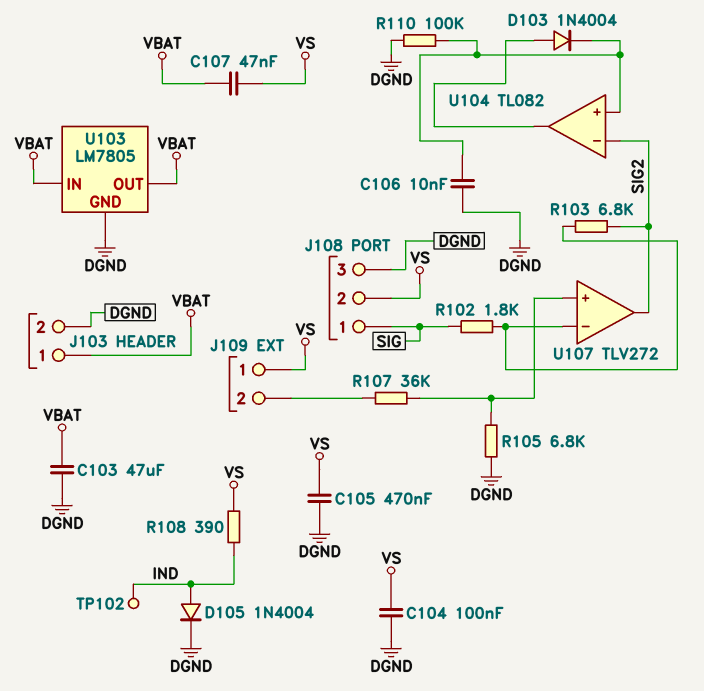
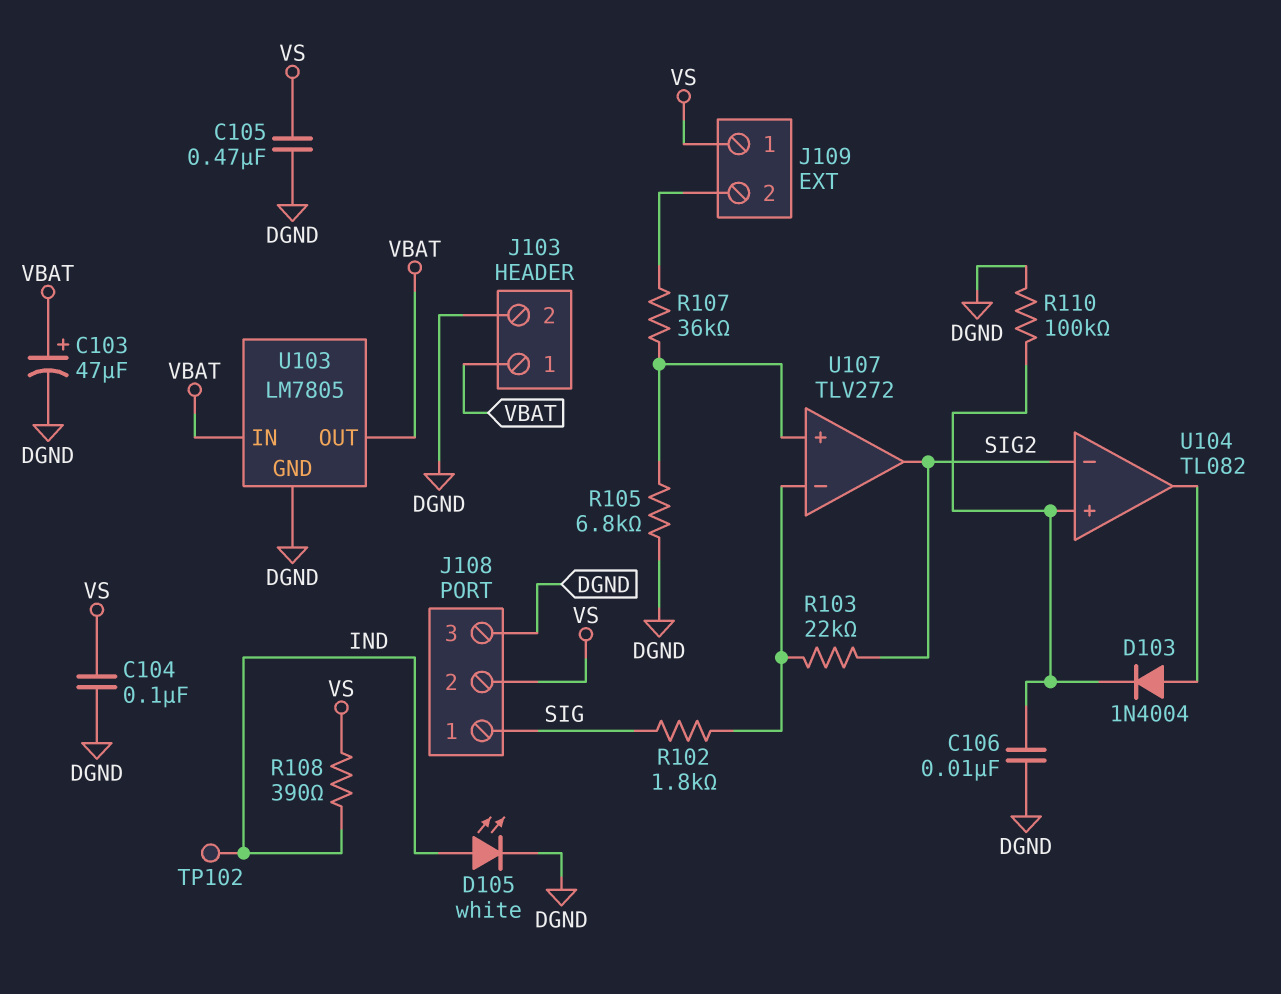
C103: 47uF (DGND, VBAT) -> 47uF (plus VBAT, minus DGND)
C107: 47nF (VBAT, VS) -> none
D105: diode 1N4004 (A IND, K DGND) -> LED white (A IND, K DGND)
R103: 6.8k (SIG2, U107/in-) -> 22k (SIG2, U107/in-)

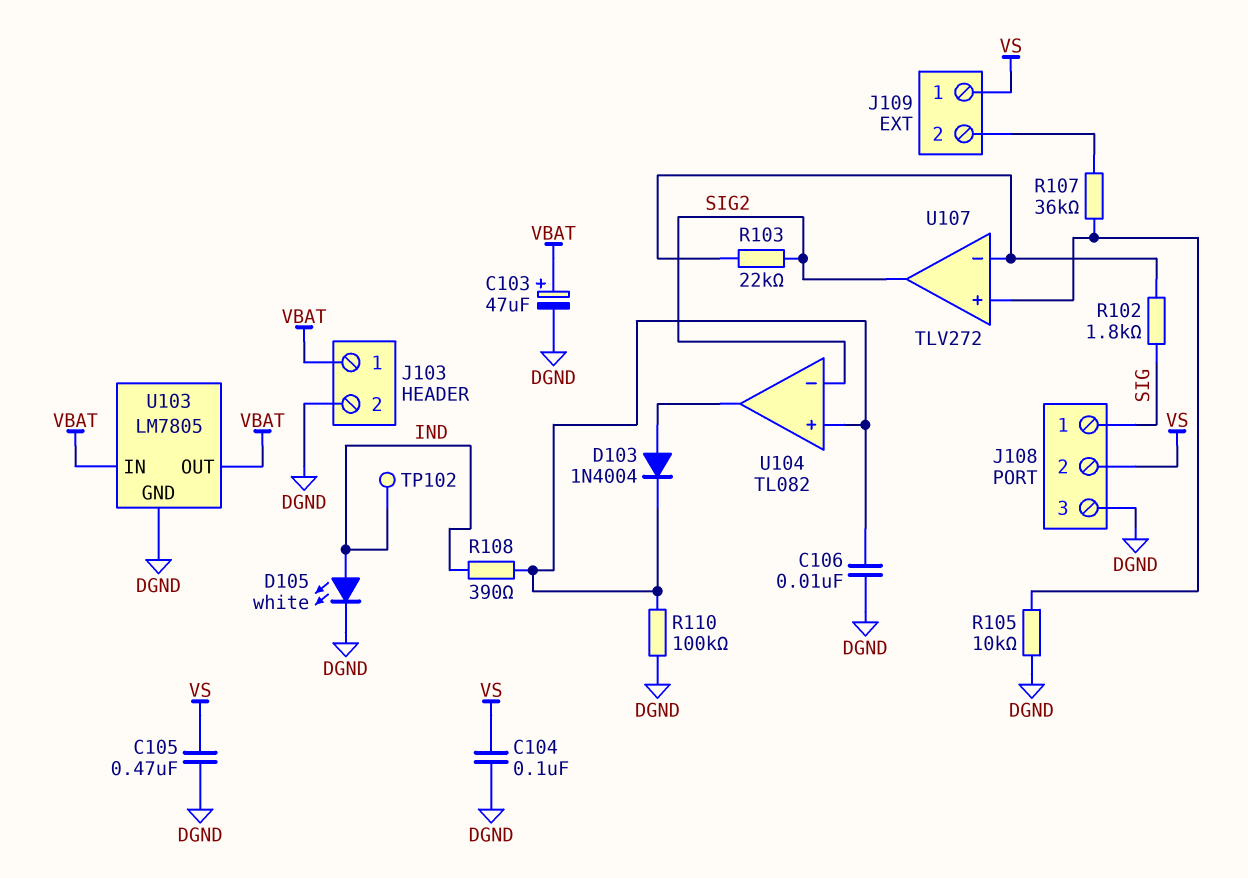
R105: 6.8k (DGND, U107/in+) -> 10k (DGND, U107/in+)
R108: 390 (IND, VS) -> 390 (IND, U104/in+)

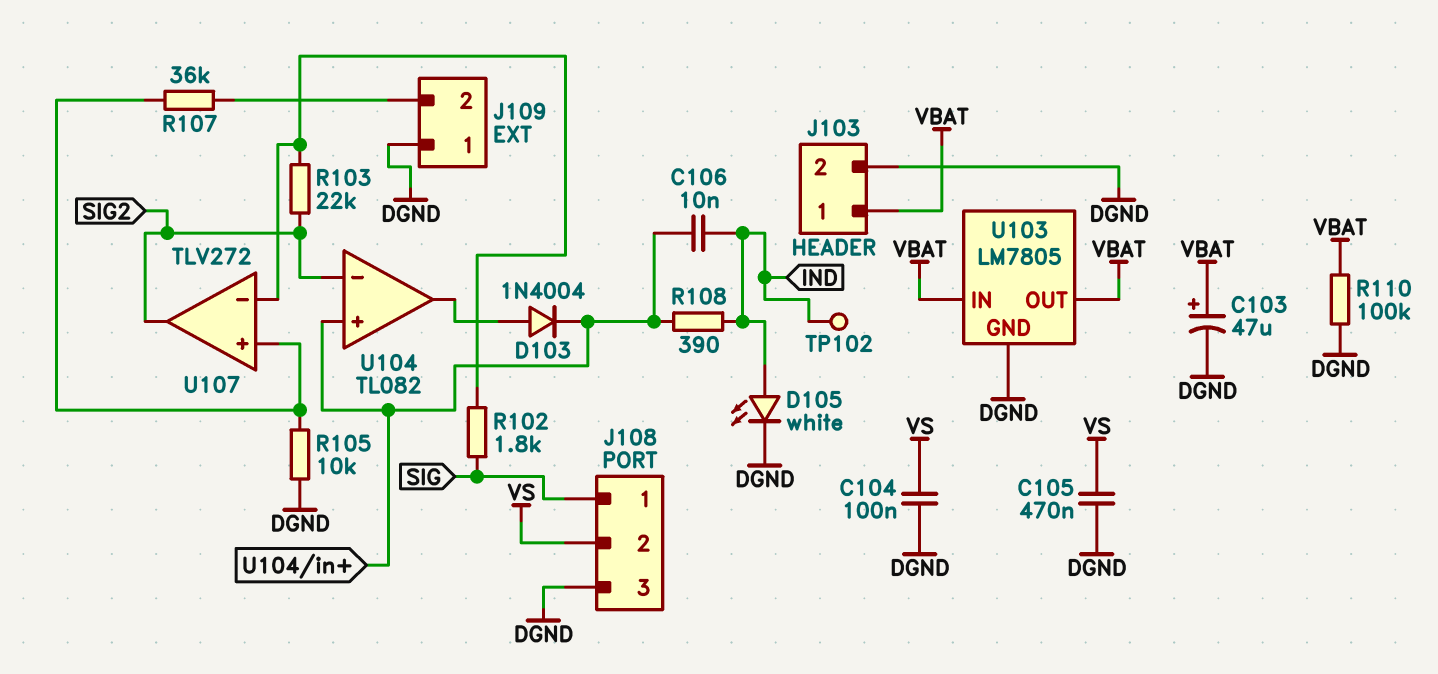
C106: 10nF (DGND, U104/in+) -> 10nF (IND, U104/in+)
J109 pin 1: VS -> DGND
R110: 100k (DGND, U104/in+) -> 100k (DGND, VBAT)

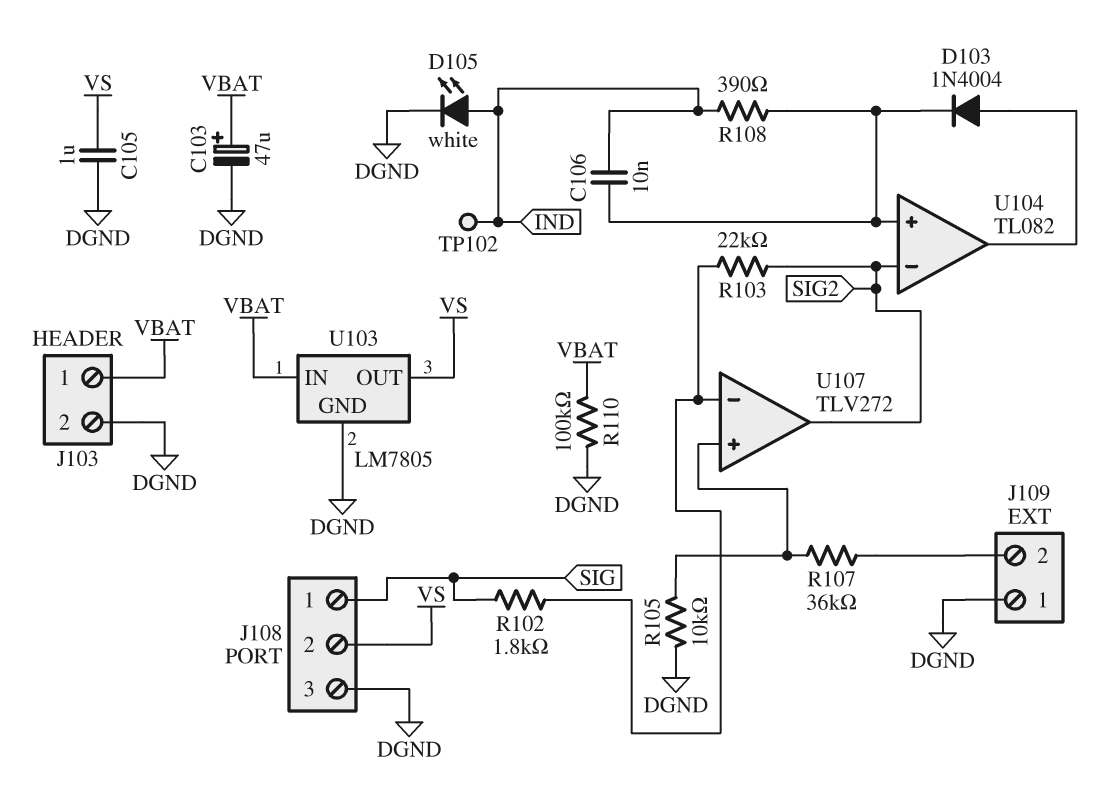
C104: 100nF (DGND, VS) -> none
C105: 470nF (DGND, VS) -> 1uF (DGND, VS)
U103 pin OUT: VBAT -> VS

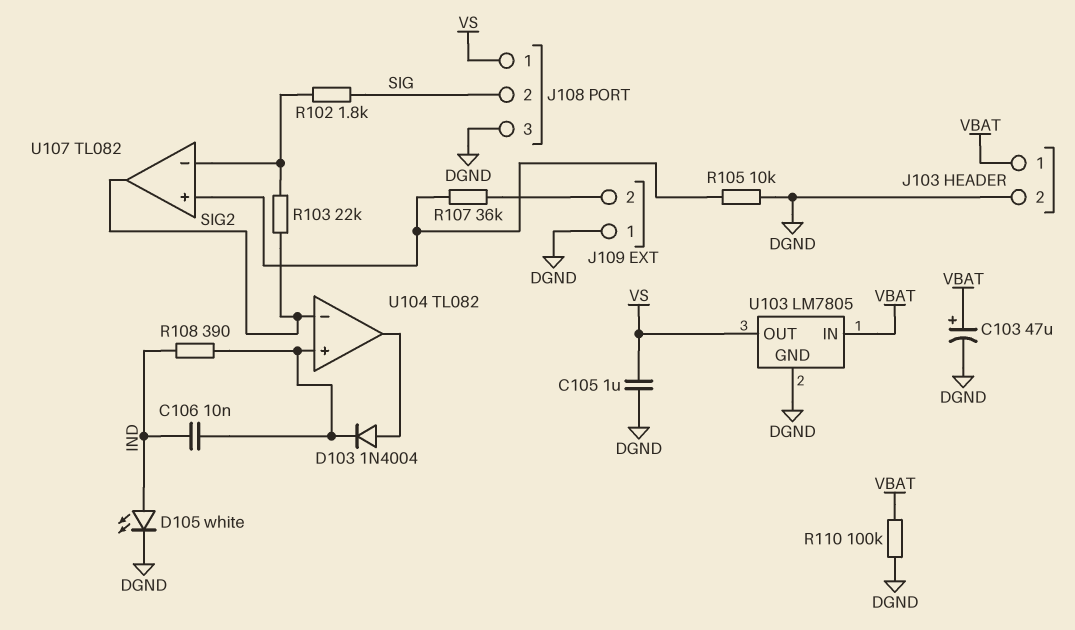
J108 pin 1: SIG -> VS
J108 pin 2: VS -> SIG
TP102: test point (IND) -> none
U107: TLV272 -> TL082

